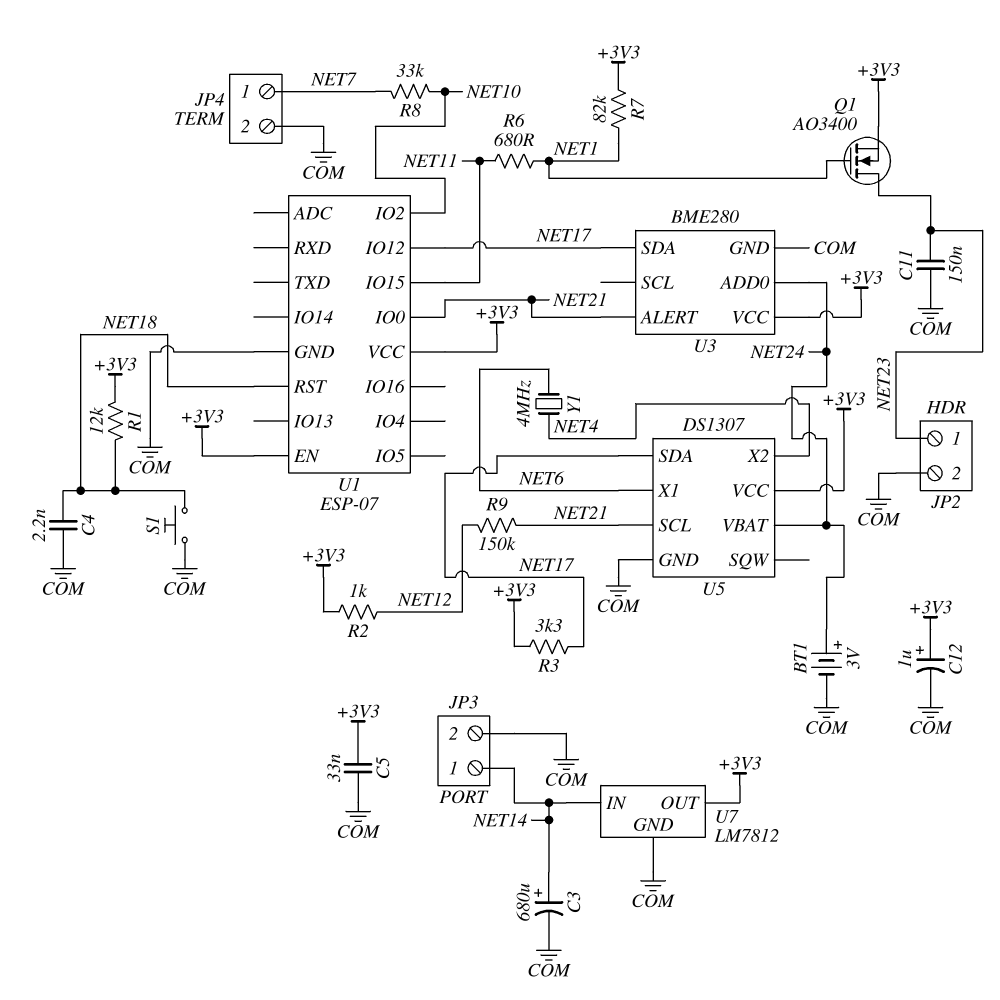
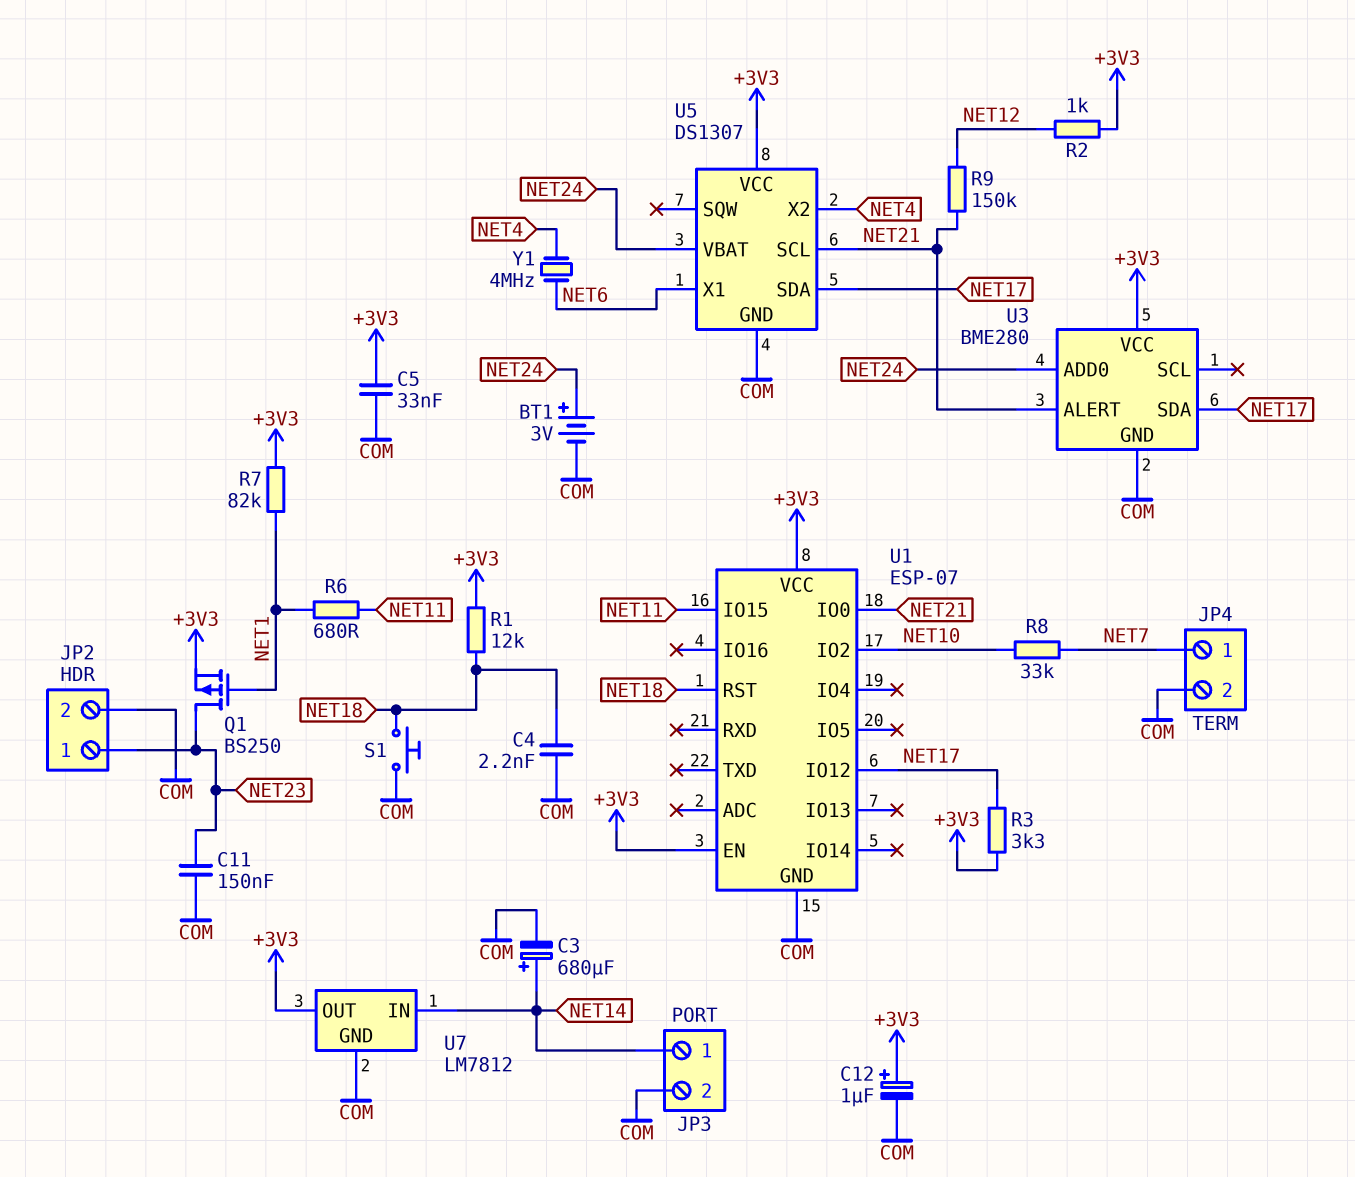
Q1: NMOS AO3400 (G NET1, D NET23, S +3V3) -> PMOS BS250 (G NET1, D NET23, S +3V3)

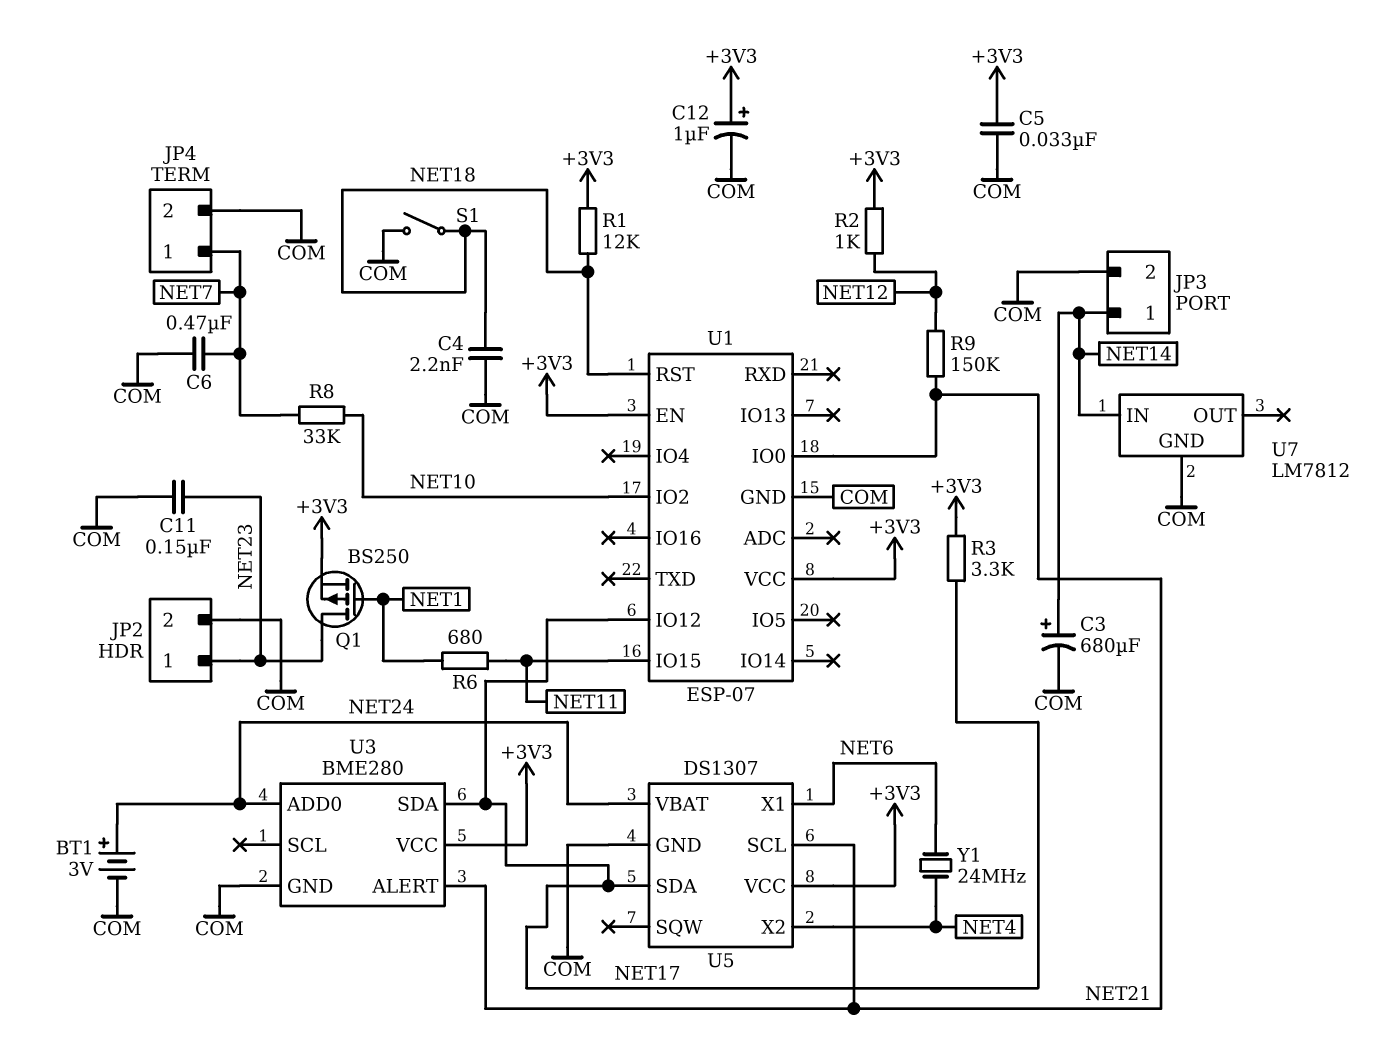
C6: none -> 470nF (COM, NET7)
R7: 82k (+3V3, NET1) -> none
S1: button (COM, NET18) -> switch (COM, NET18)
U7 pin OUT: +3V3 -> none
Y1: 4MHz (NET4, NET6) -> 24MHz (NET4, NET6)

